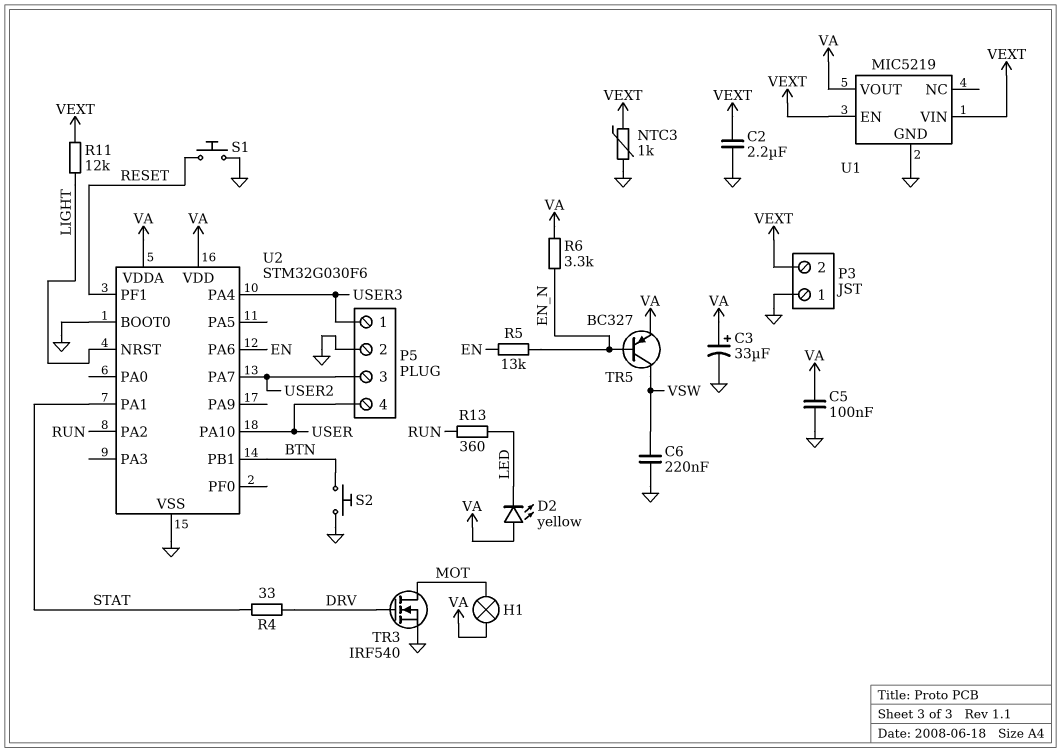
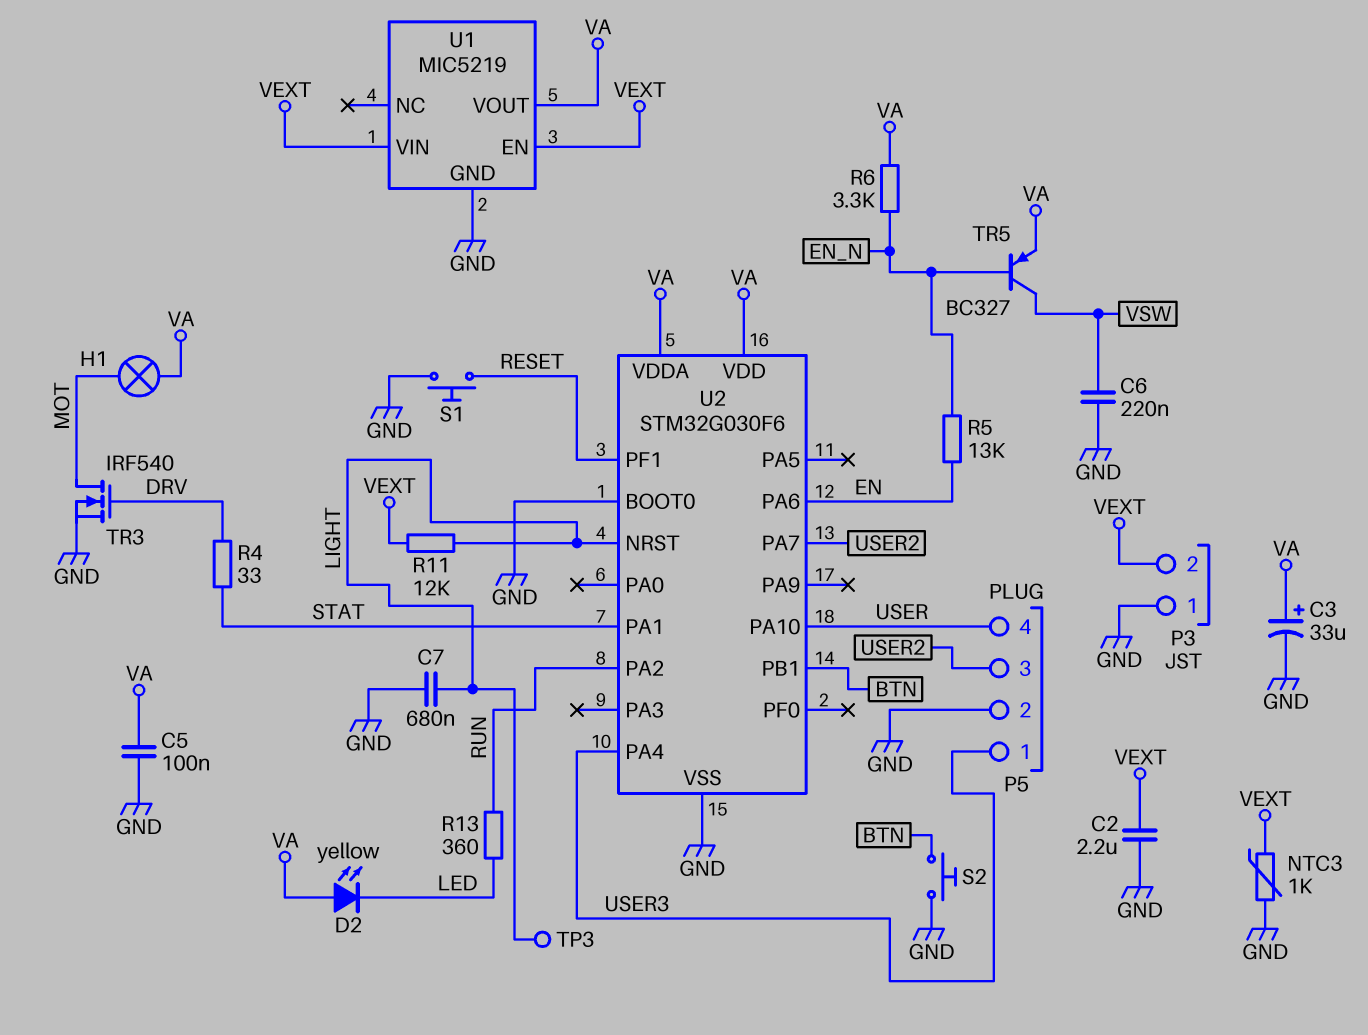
C7: none -> 680nF (GND, LIGHT)
TP3: none -> test point (LIGHT)

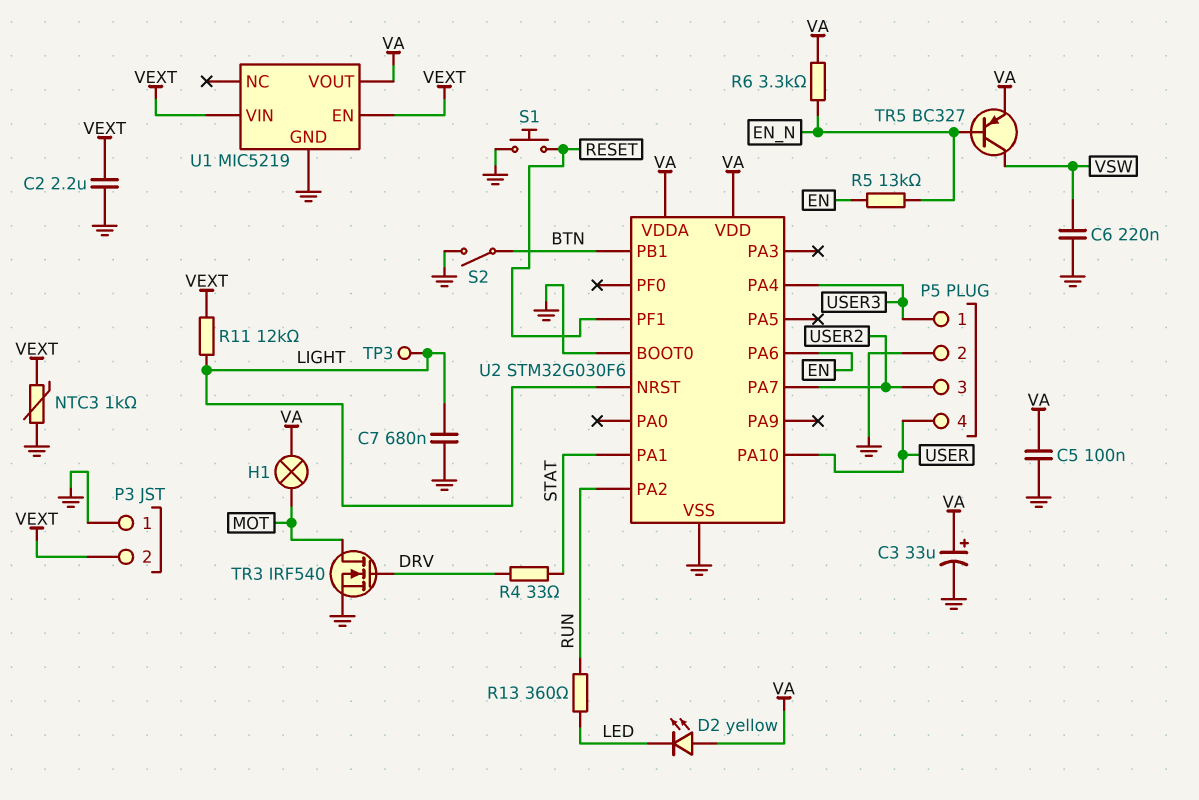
S2: button (BTN, GND) -> switch (BTN, GND)

